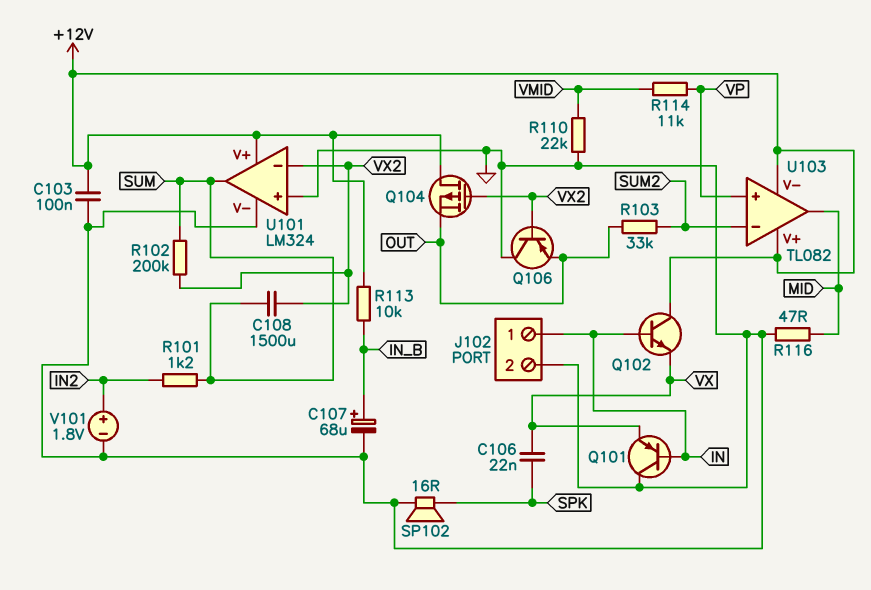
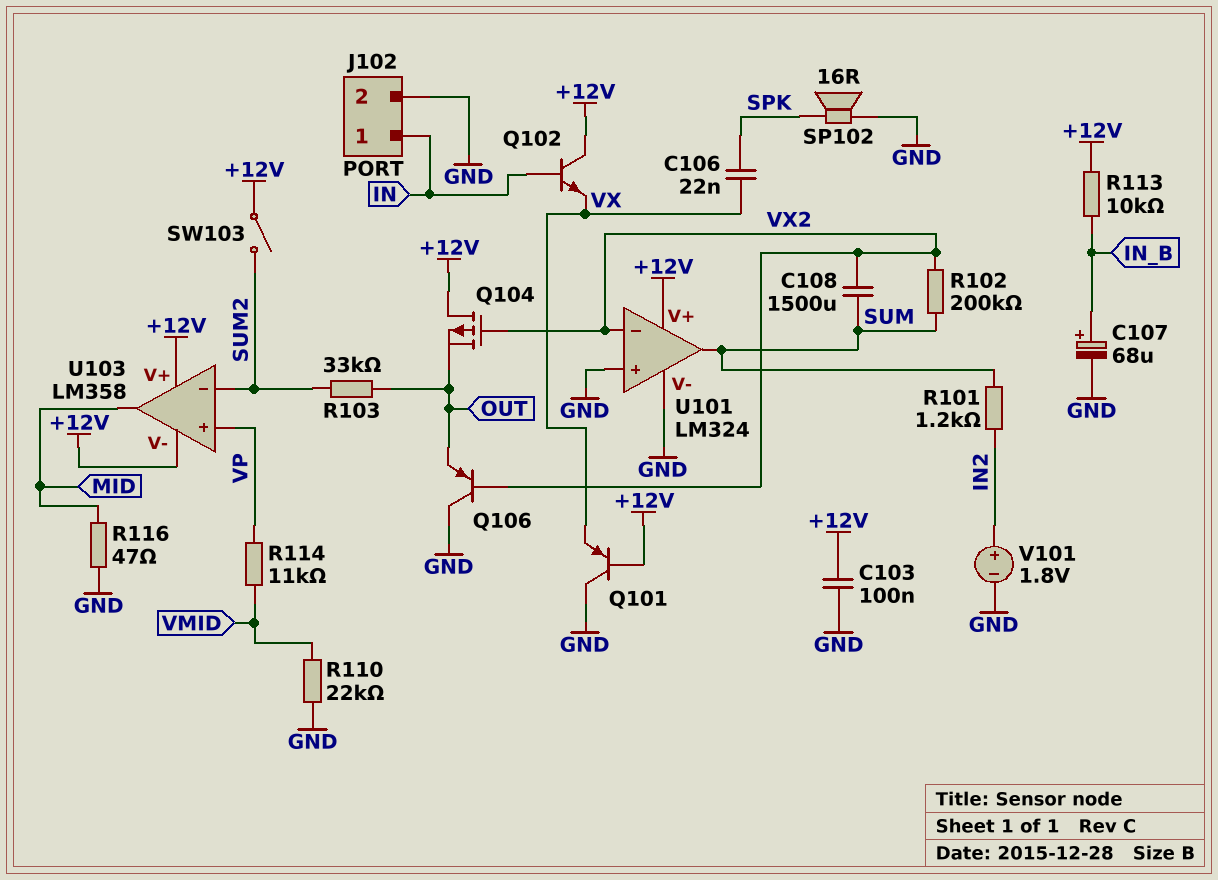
Q101: PNP (B IN, C GND, E VX) -> PNP (B +12V, C GND, E VX)
SW103: none -> switch (+12V, SUM2)
U103: TL082 -> LM358

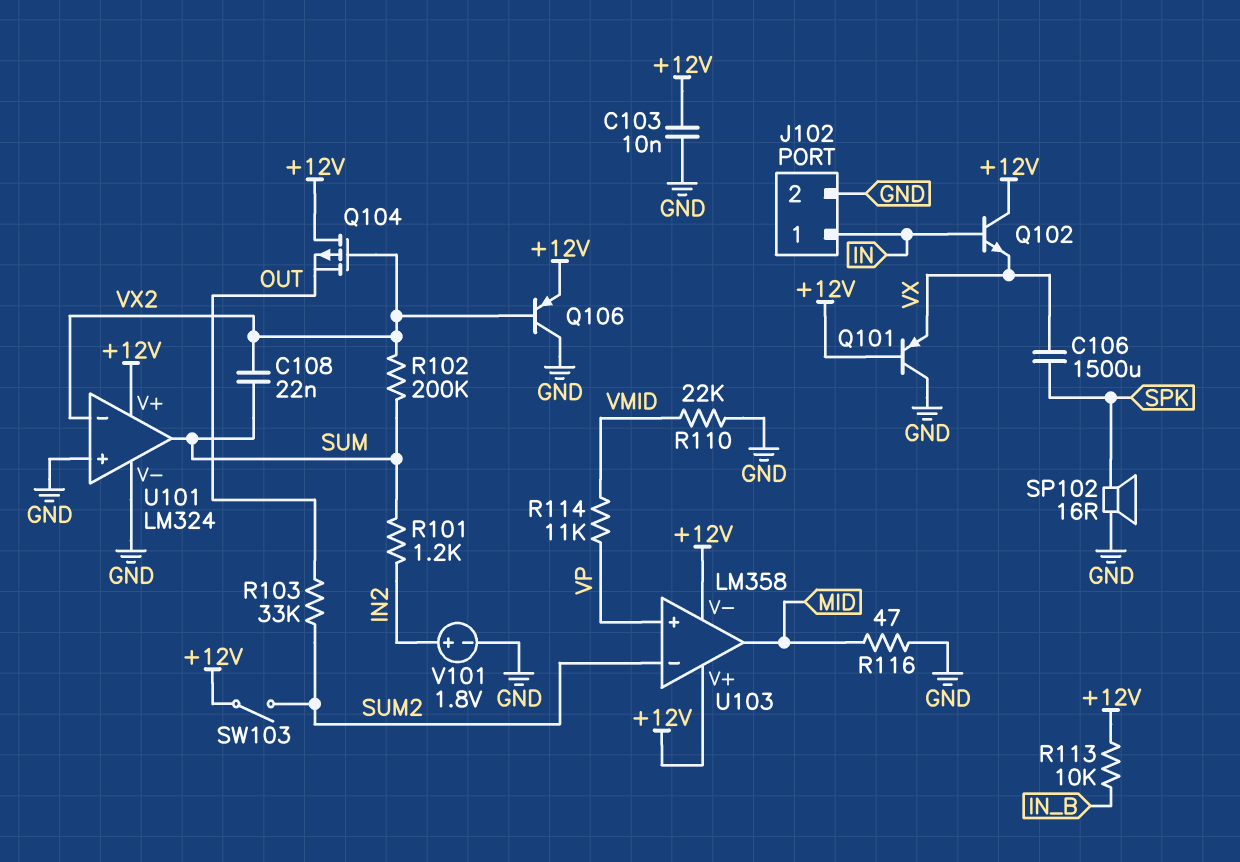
C103: 100nF (+12V, GND) -> 10nF (+12V, GND)
C106: 22nF (SPK, VX) -> 1500uF (SPK, VX)
C107: 68uF (plus IN_B, minus GND) -> none
C108: 1500uF (SUM, VX2) -> 22nF (SUM, VX2)
Q106: PNP (B VX2, C GND, E OUT) -> PNP (B VX2, C GND, E +12V)

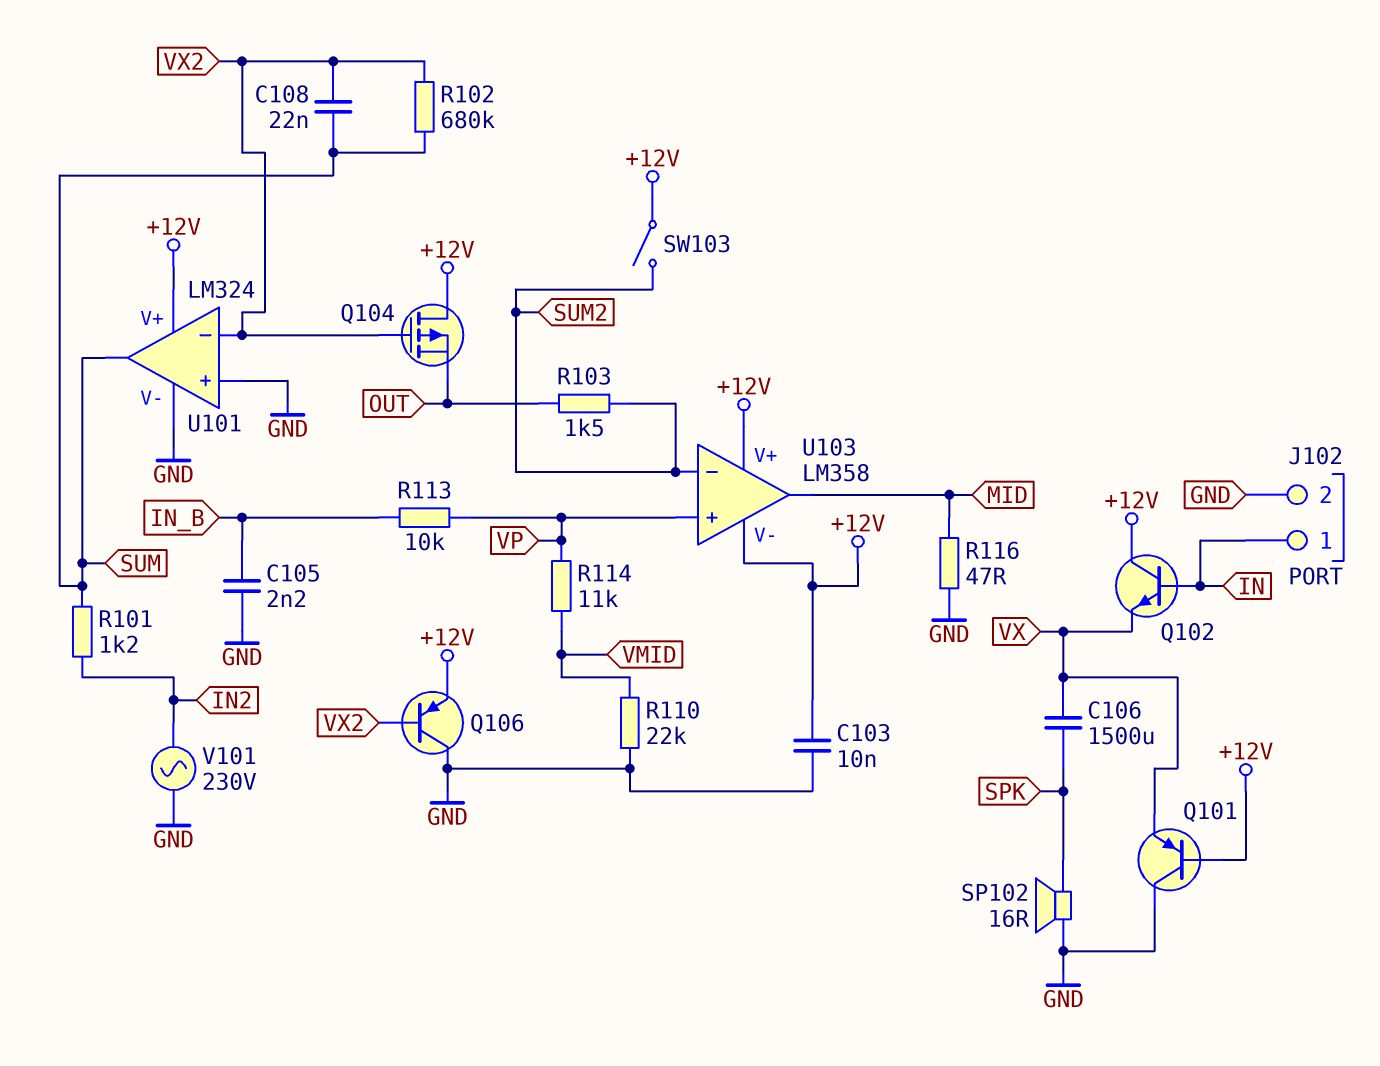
C105: none -> 2.2nF (GND, IN_B)
R102: 200k (SUM, VX2) -> 680k (SUM, VX2)
R103: 33k (OUT, SUM2) -> 1.5k (OUT, SUM2)
R113: 10k (+12V, IN_B) -> 10k (IN_B, VP)
V101: 1.8V (plus IN2, minus GND) -> AC 230V (GND, IN2)

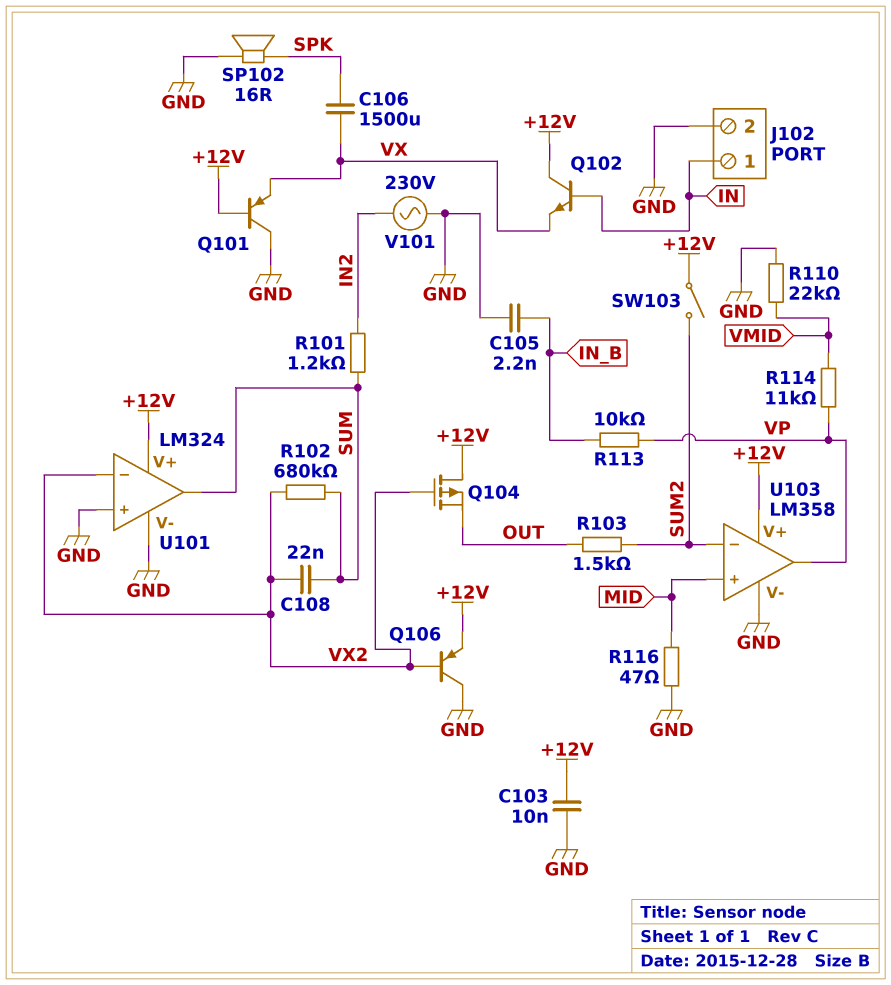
U103 pin V-: +12V -> GND
U103 pin in+: VP -> MID
U103 pin out: MID -> VP

